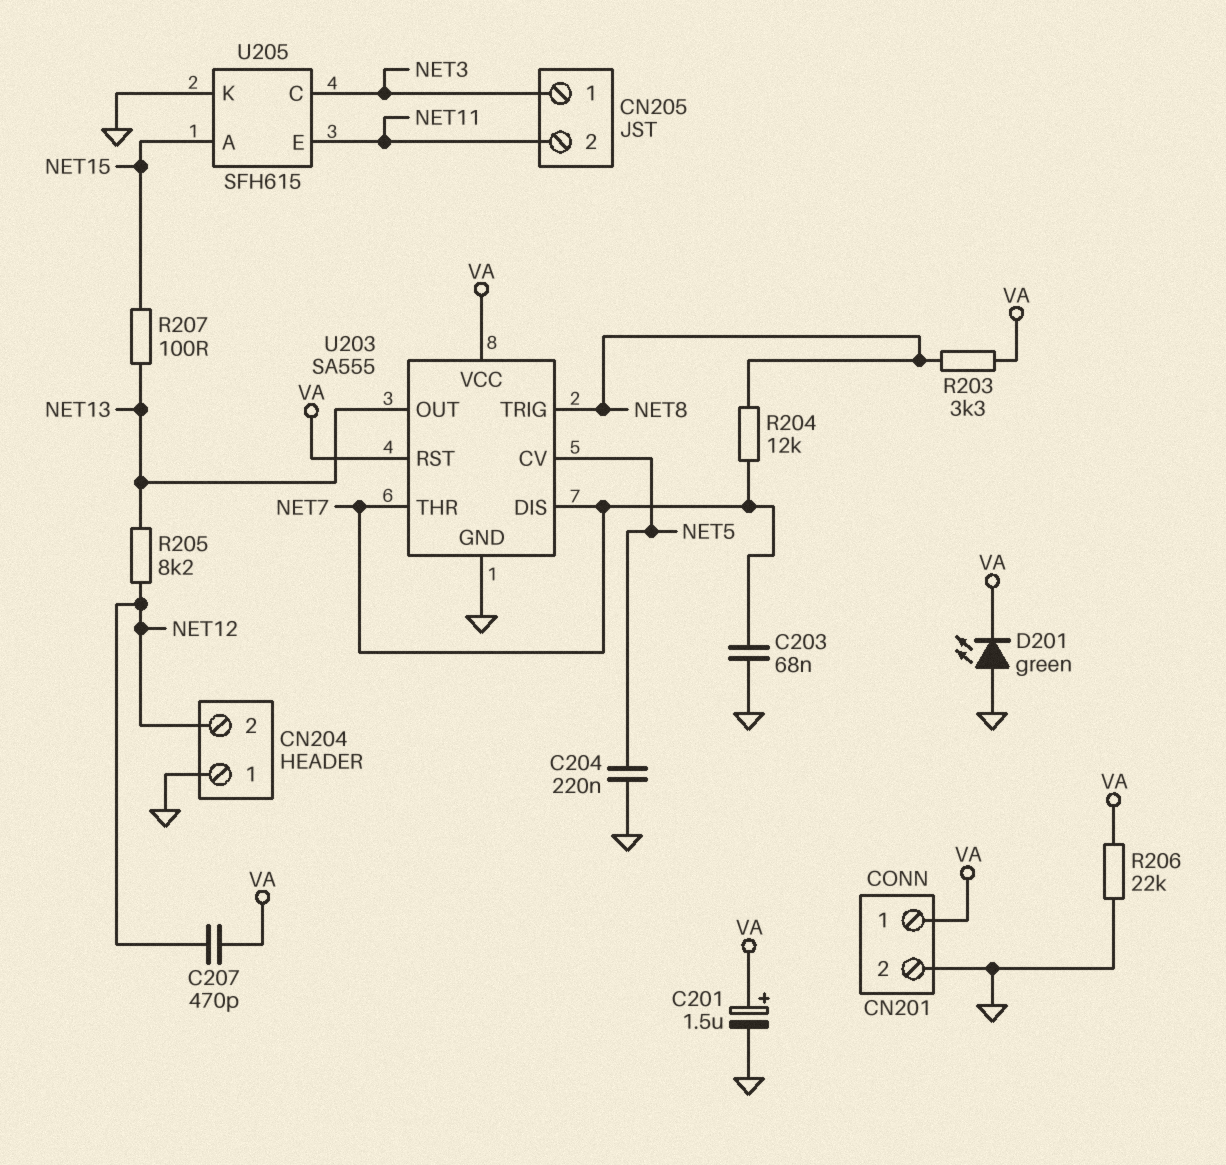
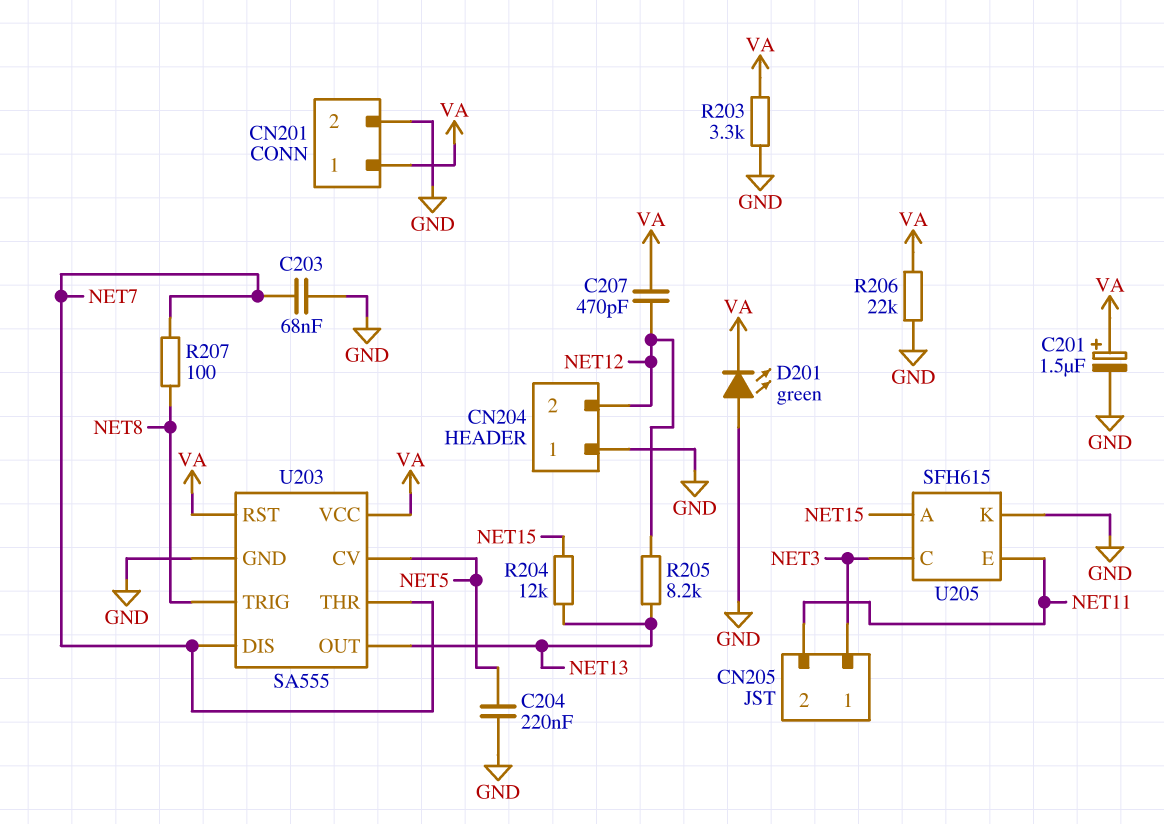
R203: 3.3k (NET8, VA) -> 3.3k (GND, VA)
R204: 12k (NET7, NET8) -> 12k (NET13, NET15)
R207: 100 (NET13, NET15) -> 100 (NET7, NET8)

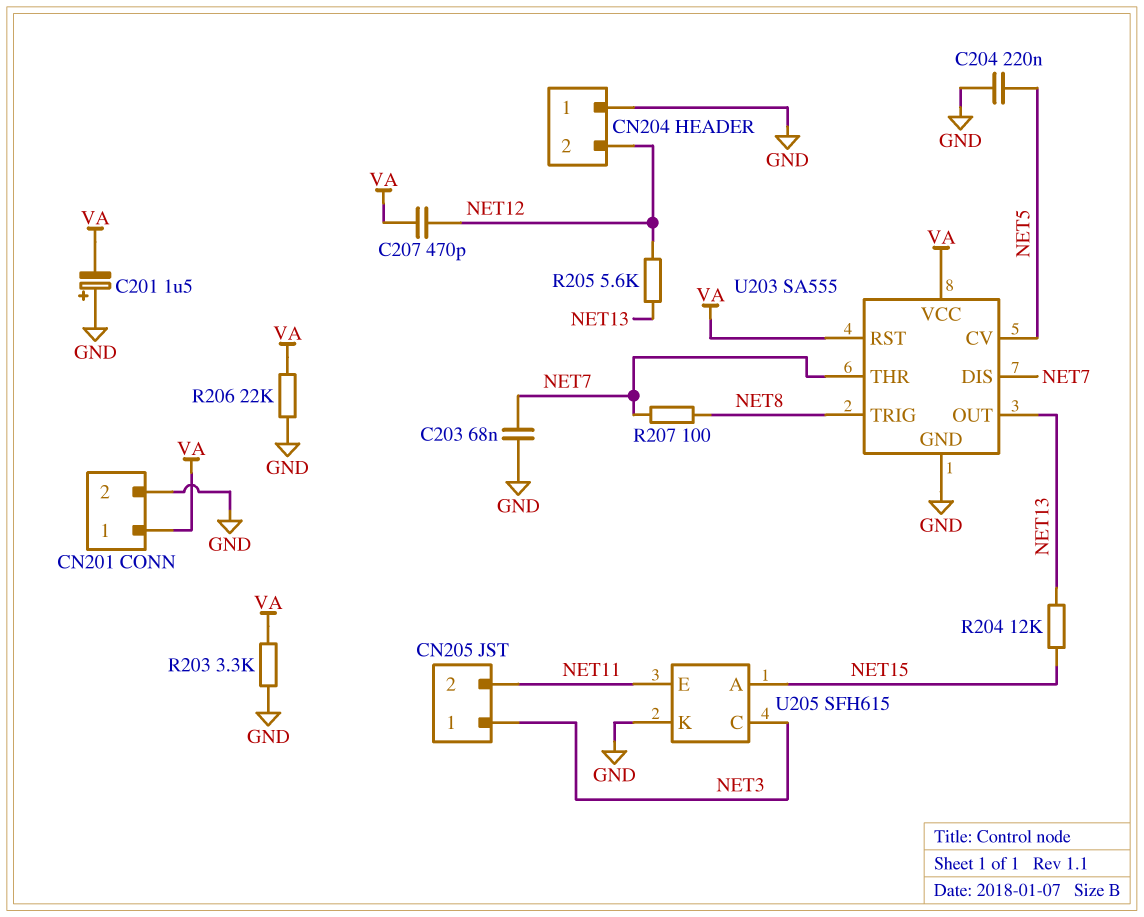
C201: 1.5uF (plus VA, minus GND) -> 1.5uF (plus GND, minus VA)
D201: LED green (A GND, K VA) -> none
R205: 8.2k (NET12, NET13) -> 5.6k (NET12, NET13)

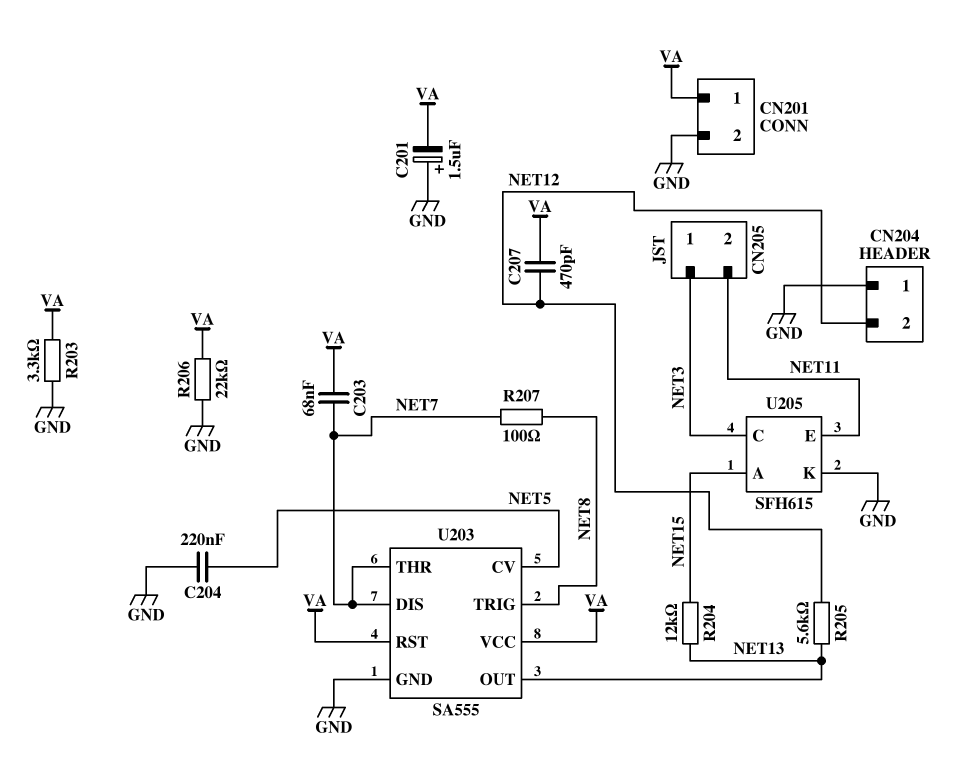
C203: 68nF (GND, NET7) -> 68nF (NET7, VA)

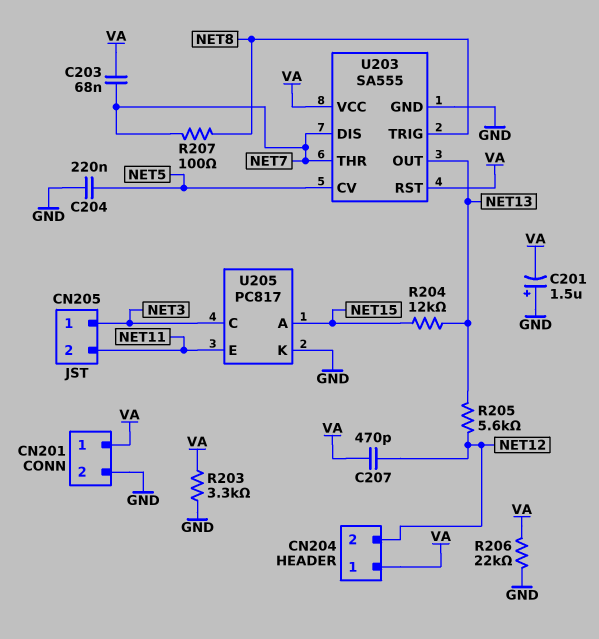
CN204 pin 1: GND -> VA
U205: SFH615 -> PC817

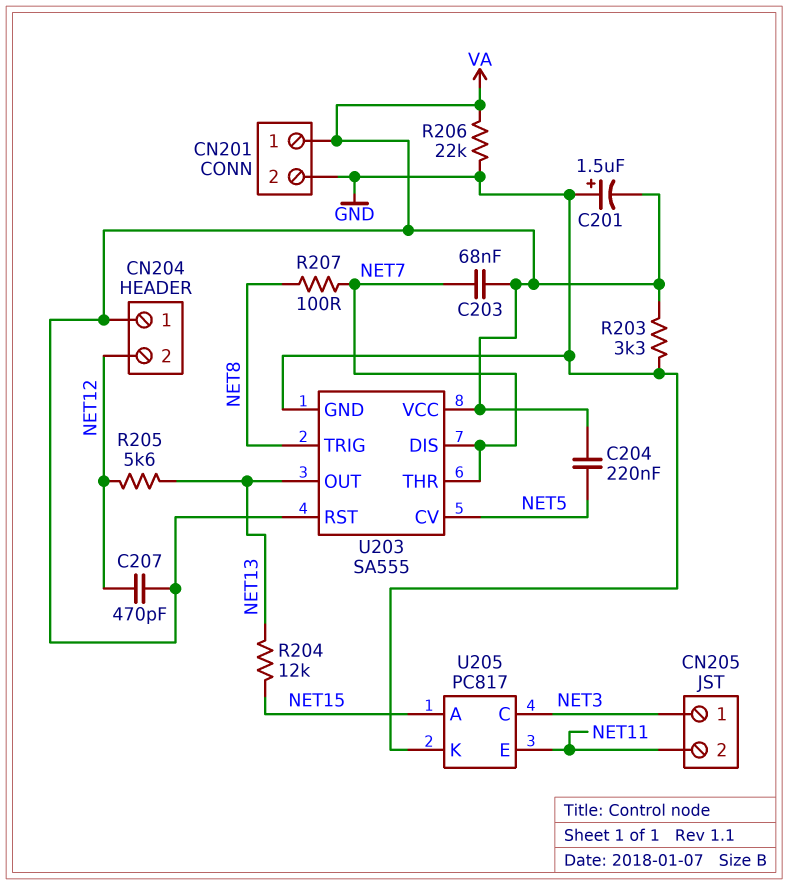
C204: 220nF (GND, NET5) -> 220nF (NET5, VA)

